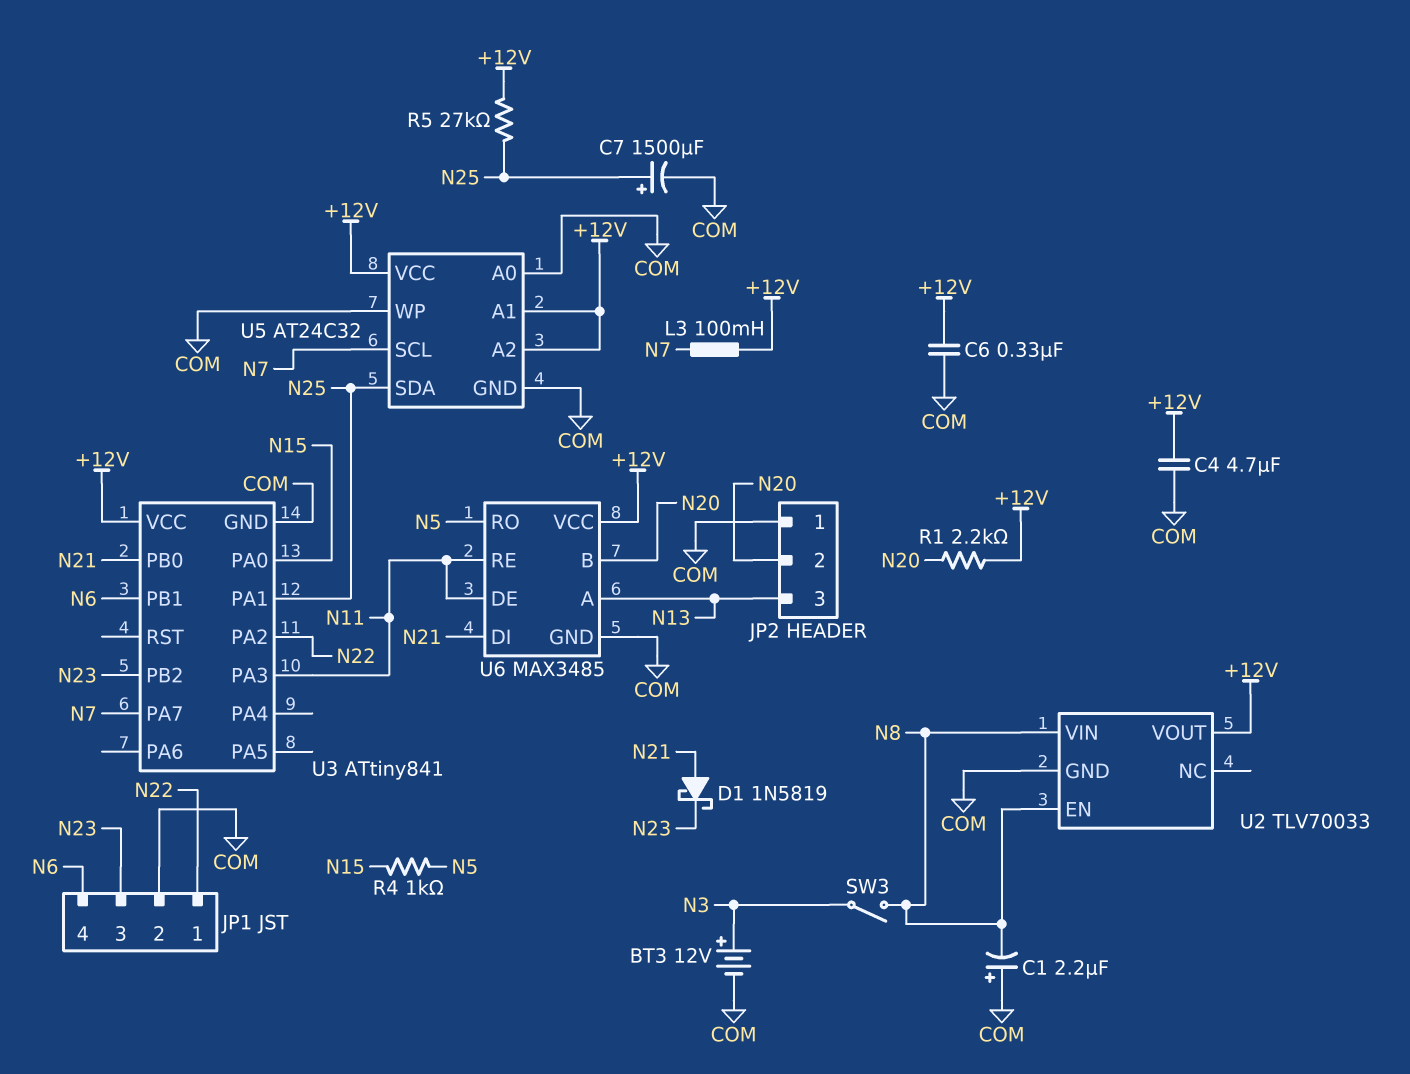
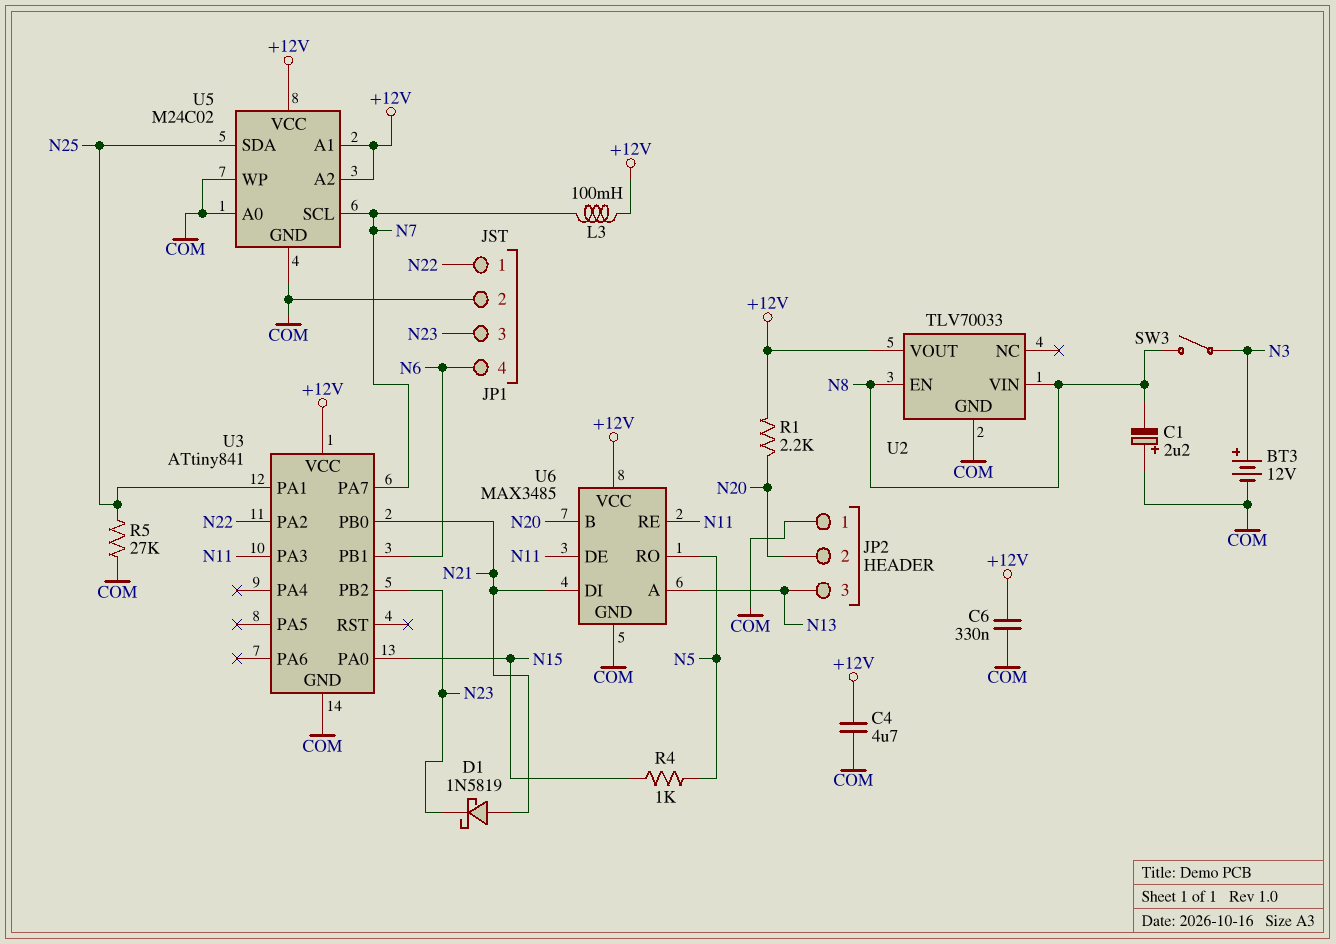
C7: 1500uF (plus N25, minus COM) -> none
R5: 27k (+12V, N25) -> 27k (COM, N25)
U5: AT24C32 -> M24C02

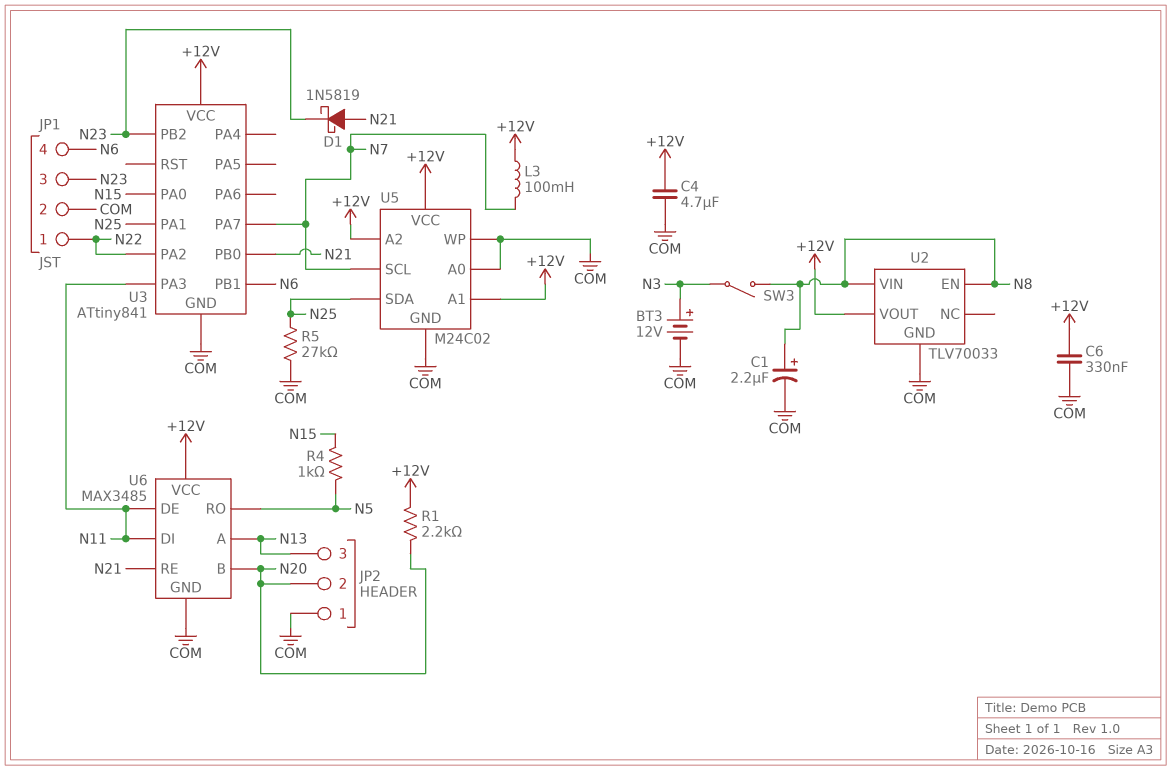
C1: 2.2uF (plus COM, minus N8) -> 2.2uF (plus N8, minus COM)
U6 pin DI: N21 -> N11
U6 pin RE: N11 -> N21

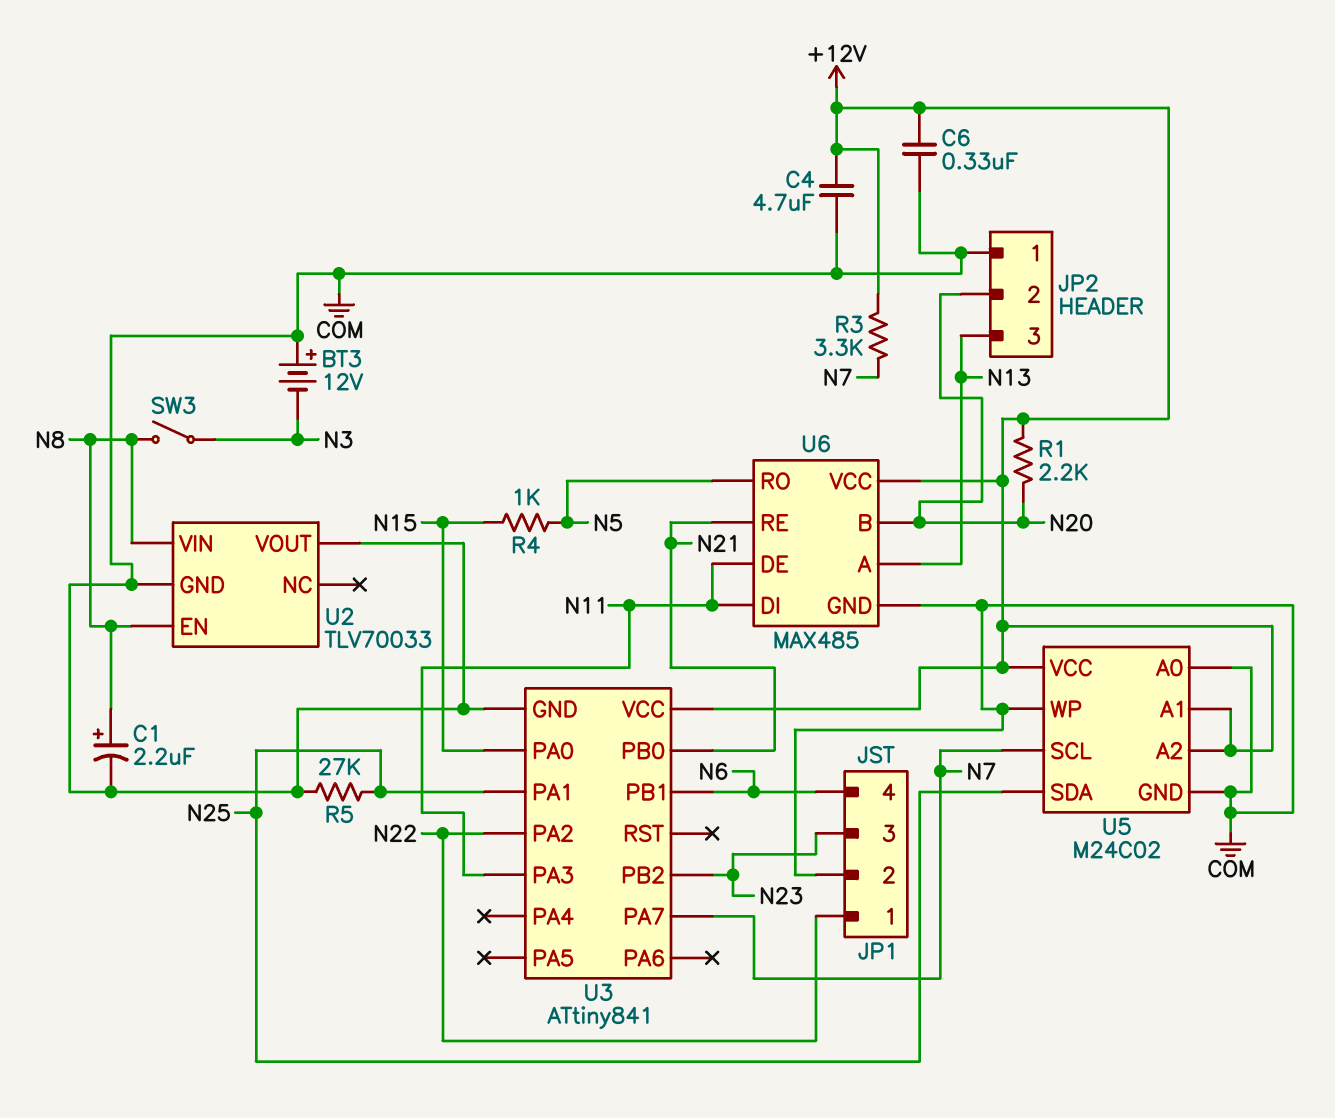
BT3: 12V (plus N3, minus COM) -> 12V (plus COM, minus N3)
D1: schottky 1N5819 (A N21, K N23) -> none
L3: 100mH (+12V, N7) -> none
R3: none -> 3.3k (+12V, N7)
U2 pin VOUT: +12V -> COM
U6: MAX3485 -> MAX485

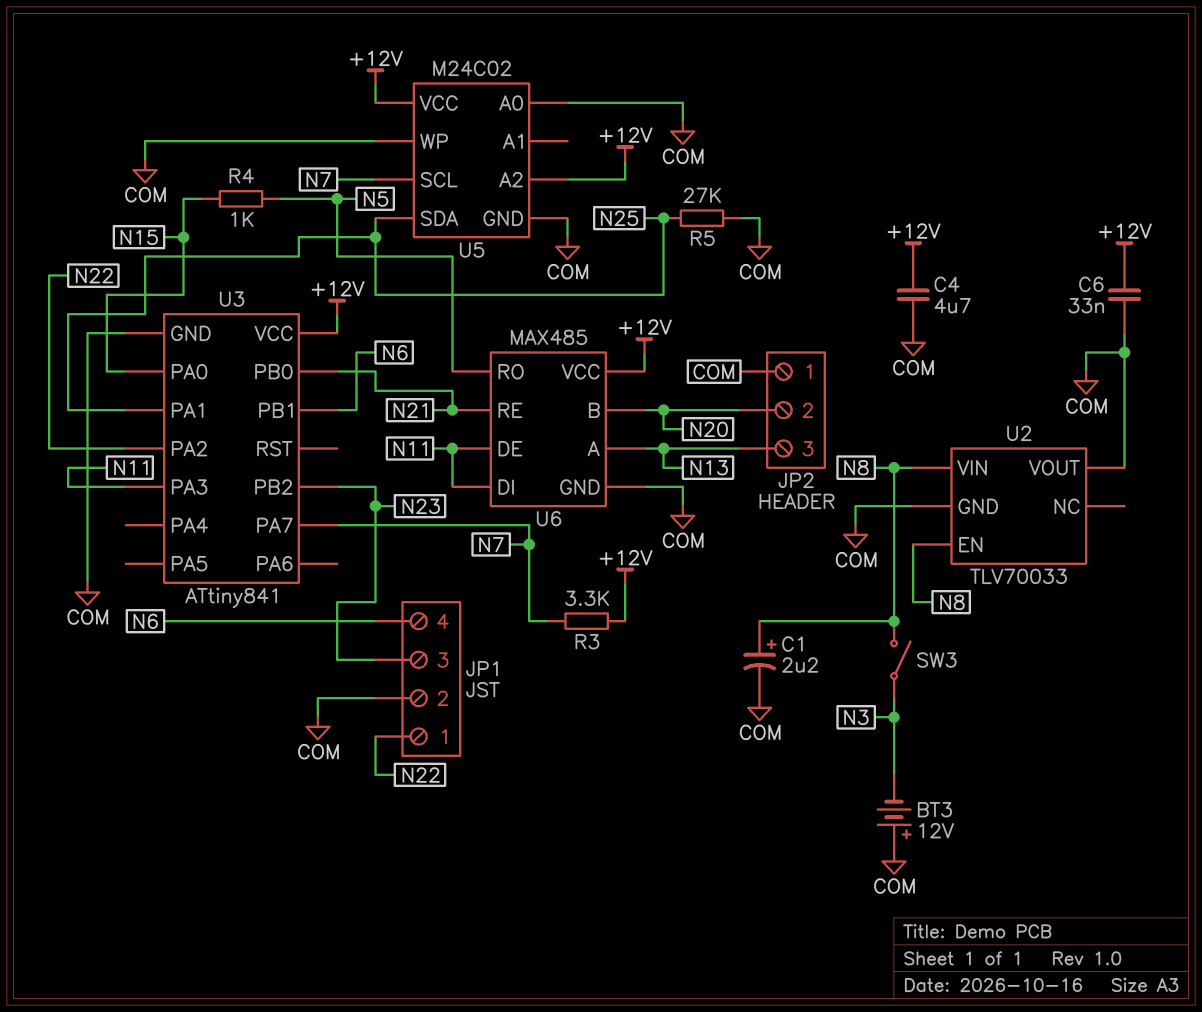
C6: 330nF (+12V, COM) -> 33nF (+12V, COM)
R1: 2.2k (+12V, N20) -> none
U5 pin A1: +12V -> none

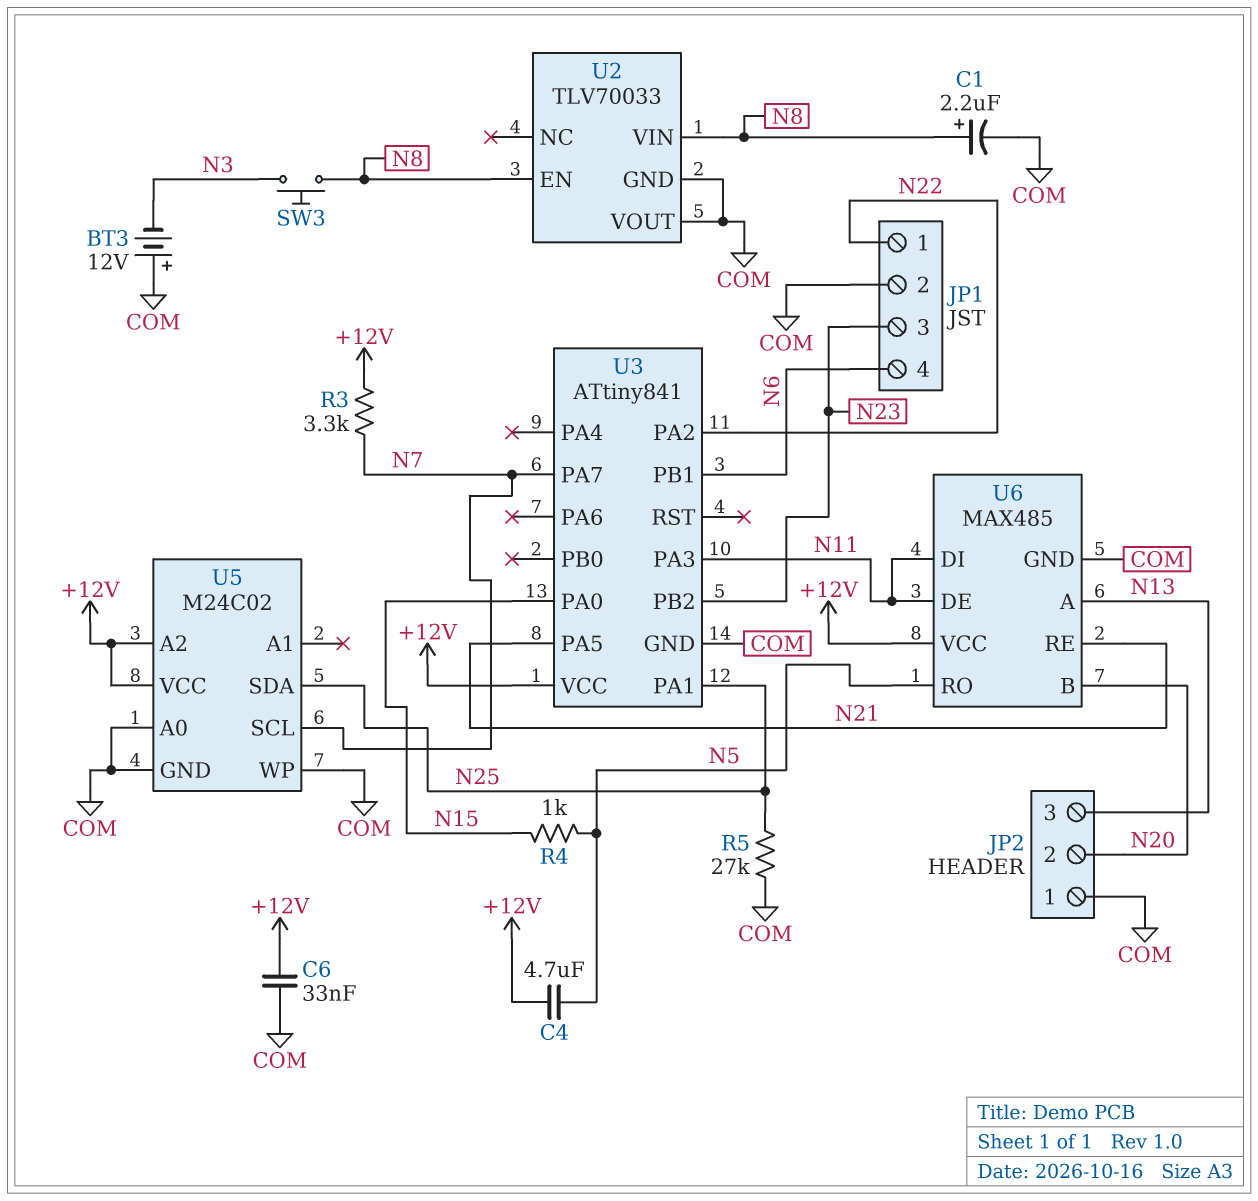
C4: 4.7uF (+12V, COM) -> 4.7uF (+12V, N5)
SW3: switch (N3, N8) -> button (N3, N8)
U3 pin PA5: none -> N21
U3 pin PB0: N21 -> none

